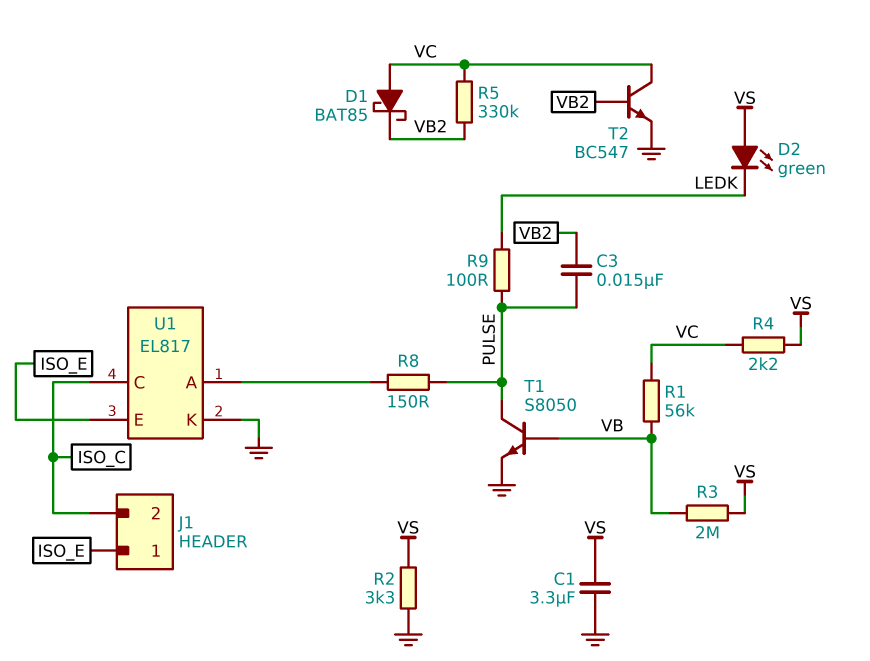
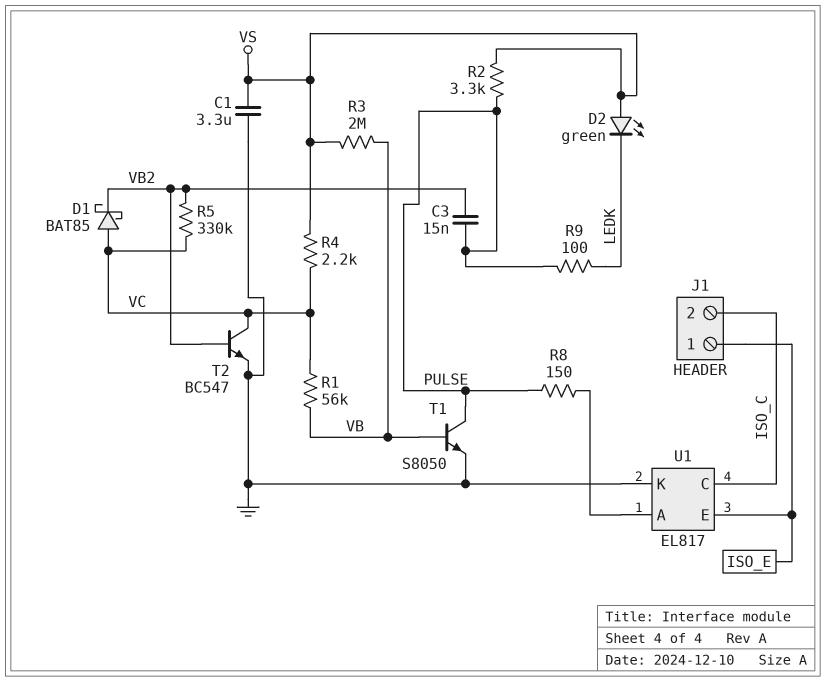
R2: 3.3k (GND, VS) -> 3.3k (PULSE, VS)

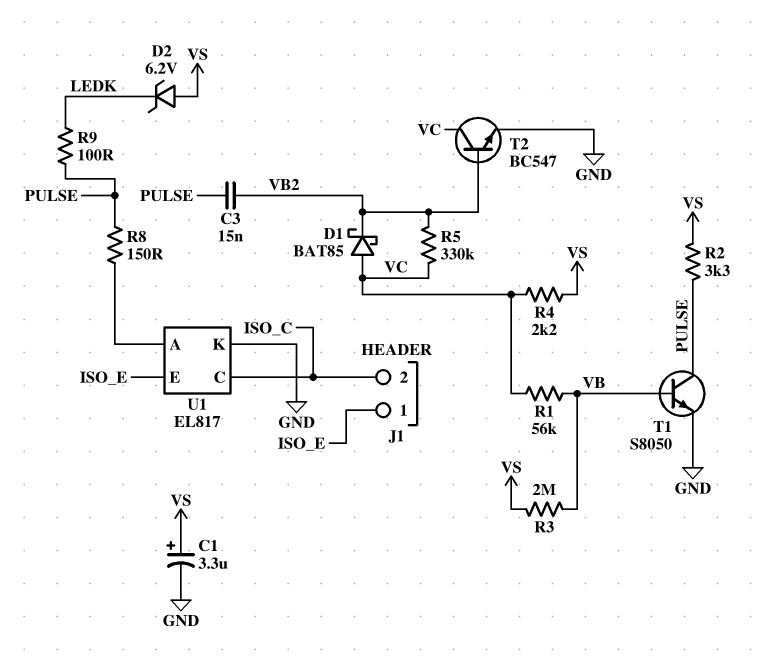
C1: 3.3uF (GND, VS) -> 3.3uF (plus VS, minus GND)
D2: LED green (A VS, K LEDK) -> zener 6.2V (A VS, K LEDK)

